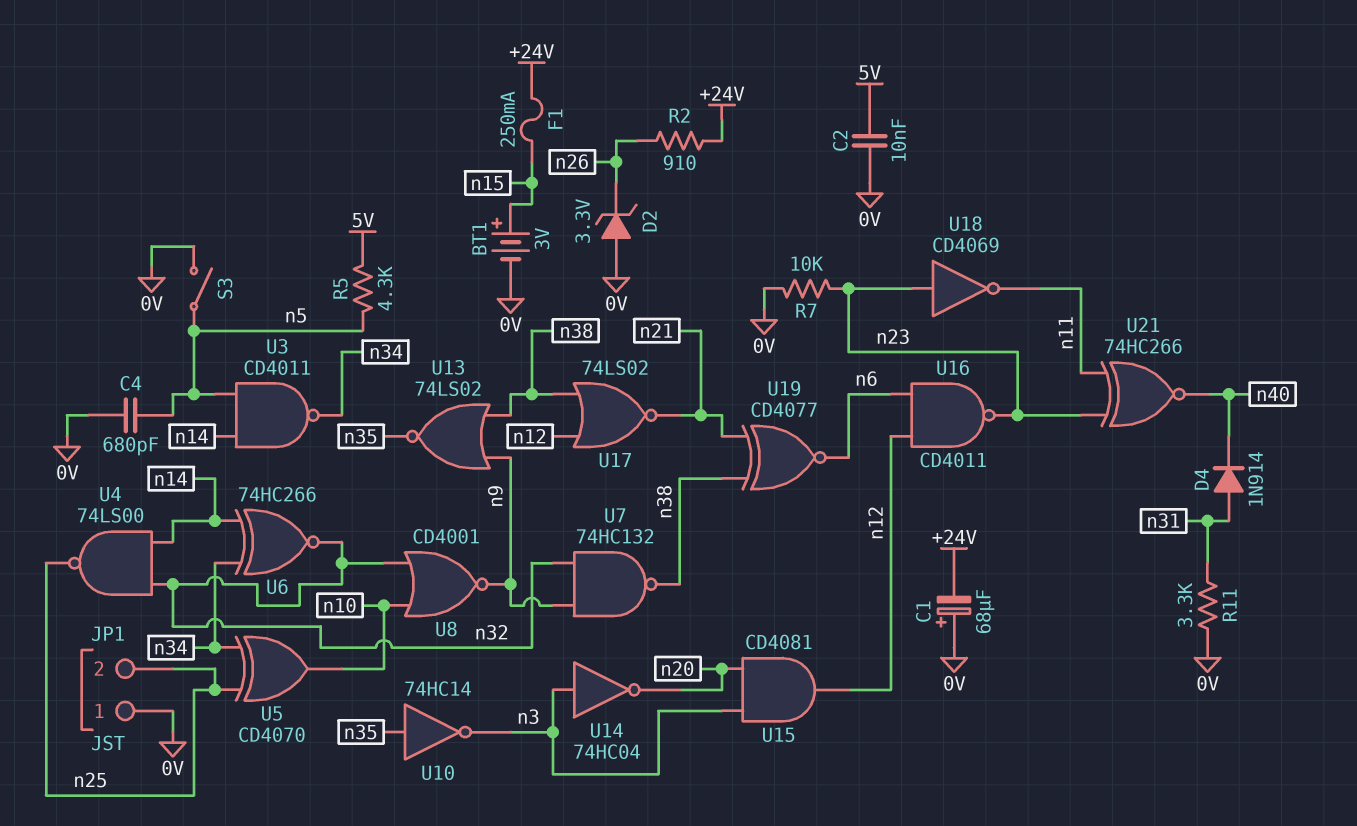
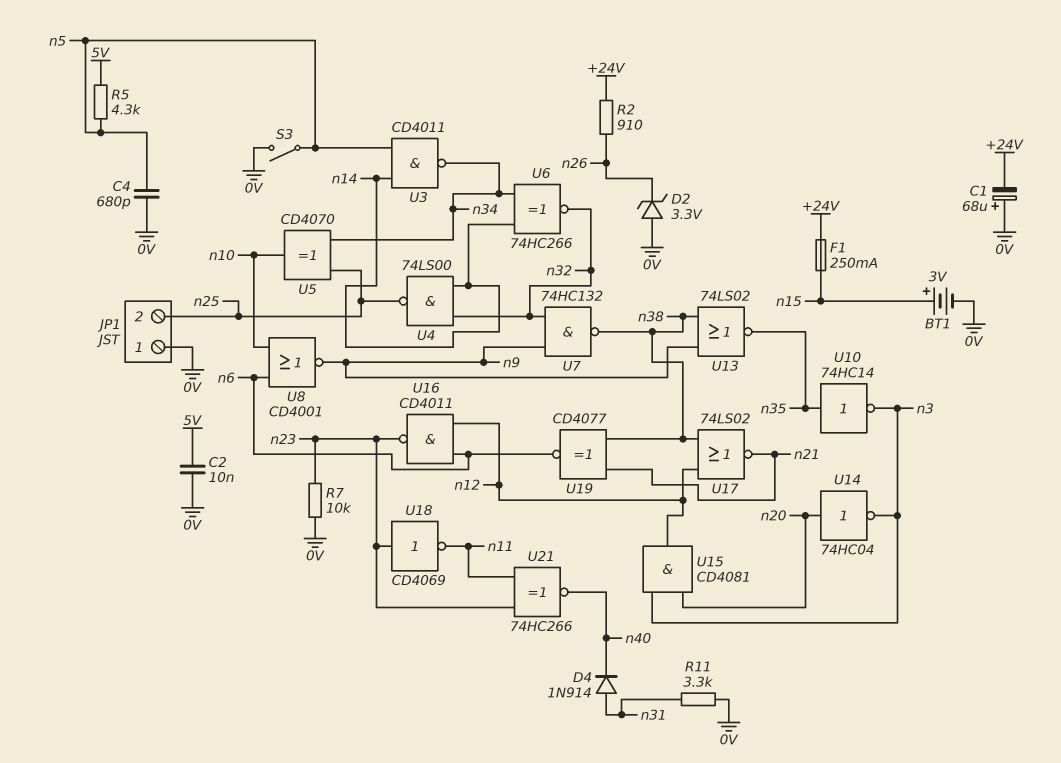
U8: NOR CD4001 (in n10, in n32, out n9) -> NOR CD4001 (in n6, in n10, out n9)
U14: NOT 74HC04 (in n3, out n20) -> NOT 74HC04 (in n20, out n3)

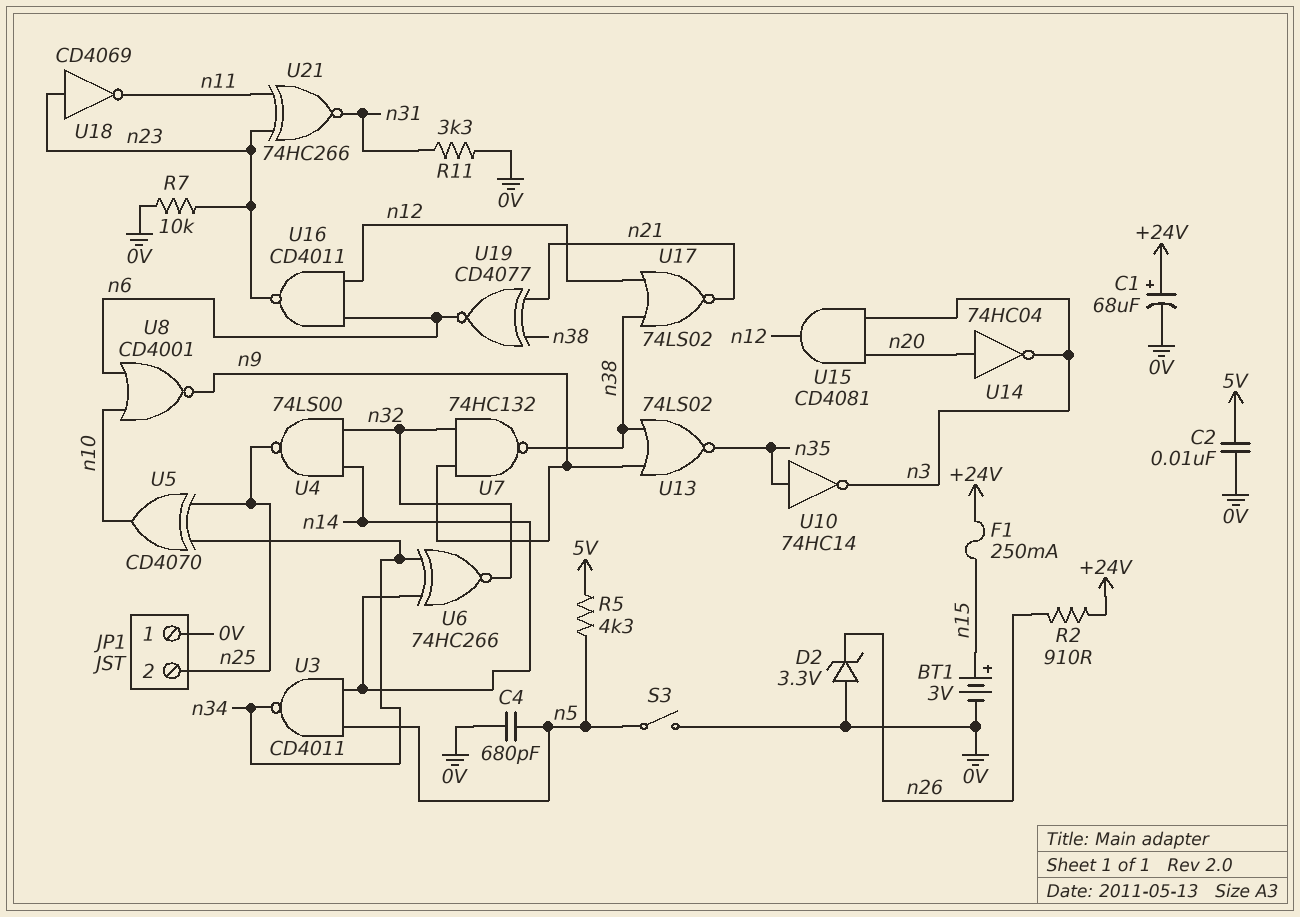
C1: 68uF (plus 0V, minus +24V) -> 68uF (plus +24V, minus 0V)
D4: diode 1N914 (A n31, K n40) -> none
U21: XNOR 74HC266 (in n11, in n23, out n40) -> XNOR 74HC266 (in n11, in n23, out n31)

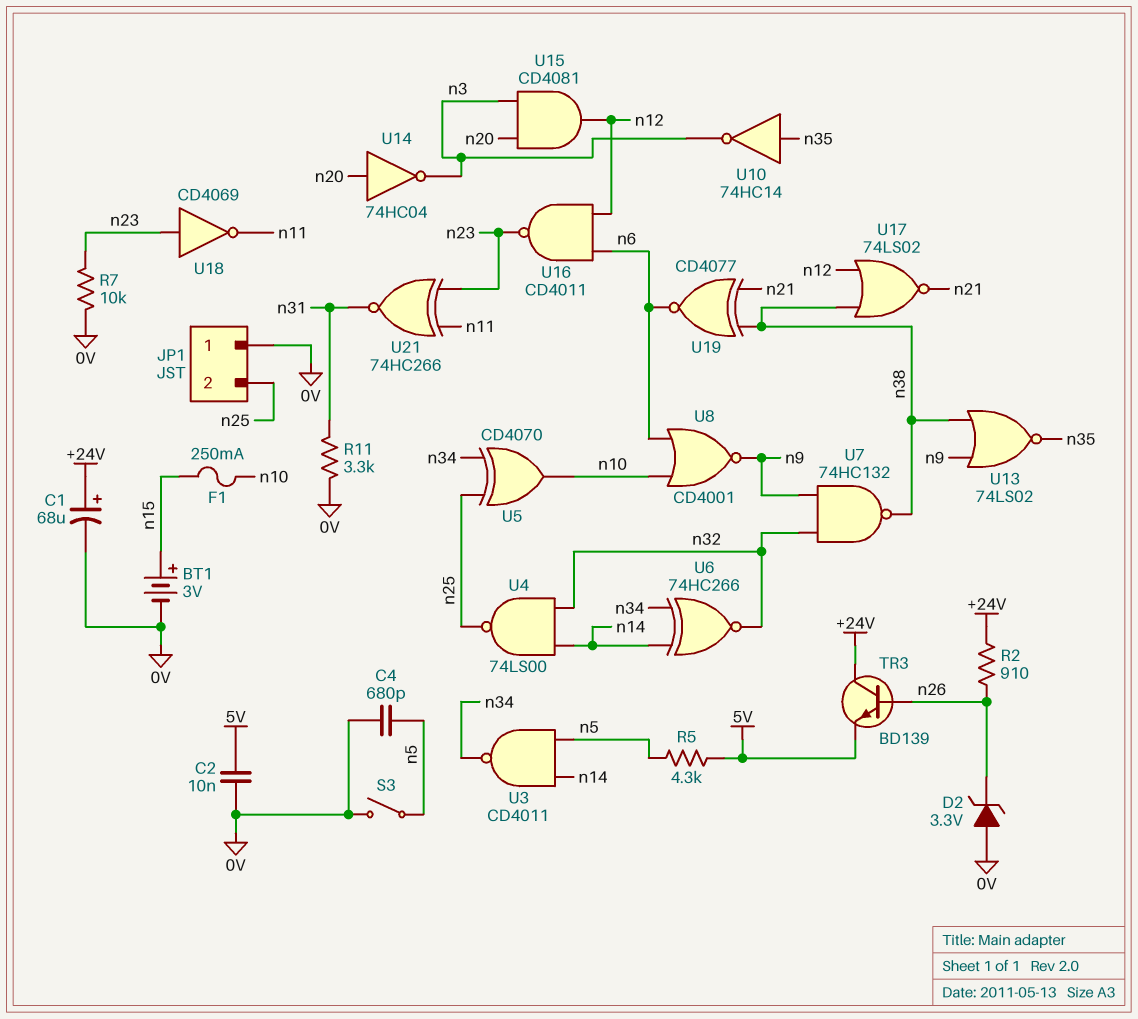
F1: 250mA (+24V, n15) -> 250mA (n10, n15)
TR3: none -> NPN BD139 (B n26, C +24V, E 5V)

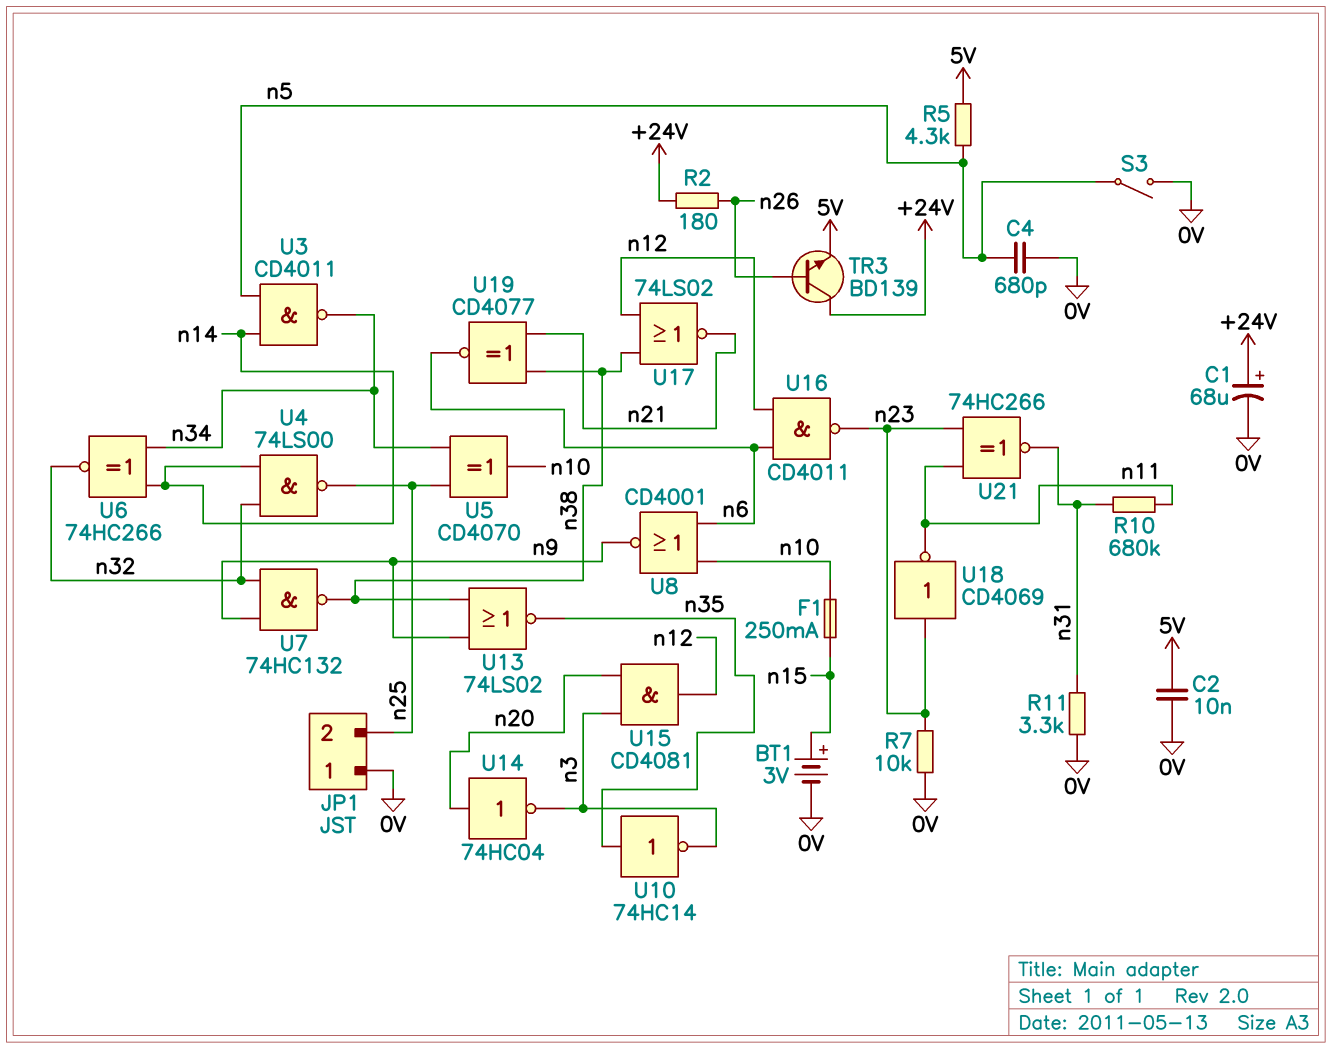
D2: zener 3.3V (A 0V, K n26) -> none
R2: 910 (+24V, n26) -> 180 (+24V, n26)
R10: none -> 680k (n11, n31)

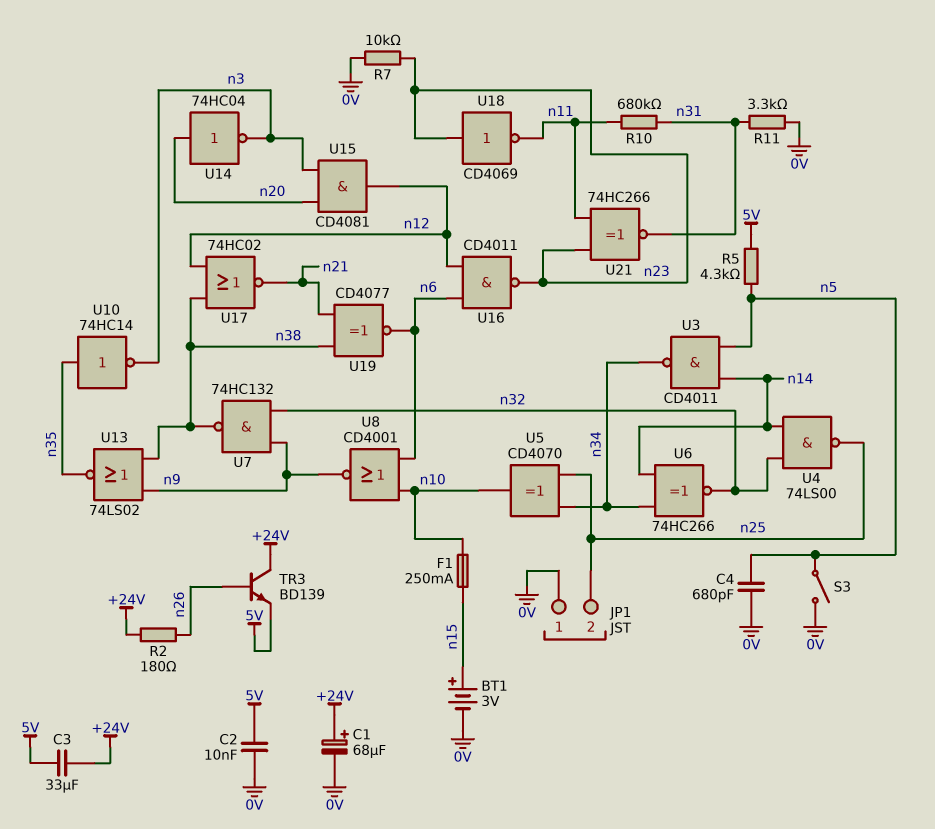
C3: none -> 33uF (+24V, 5V)
U17: NOR 74LS02 (in n12, in n38, out n21) -> NOR 74HC02 (in n12, in n38, out n21)

